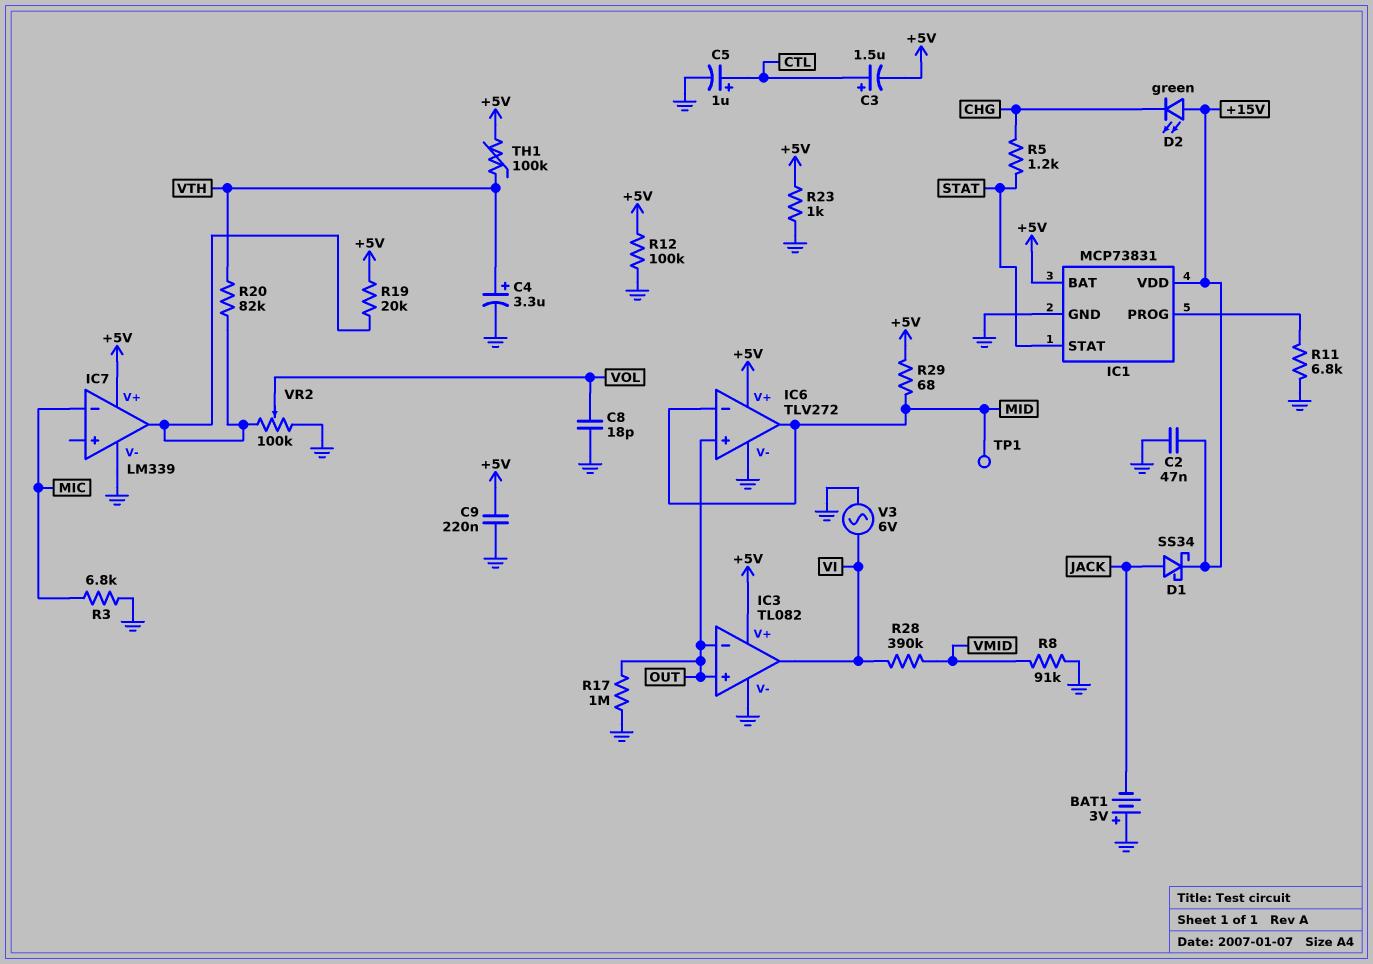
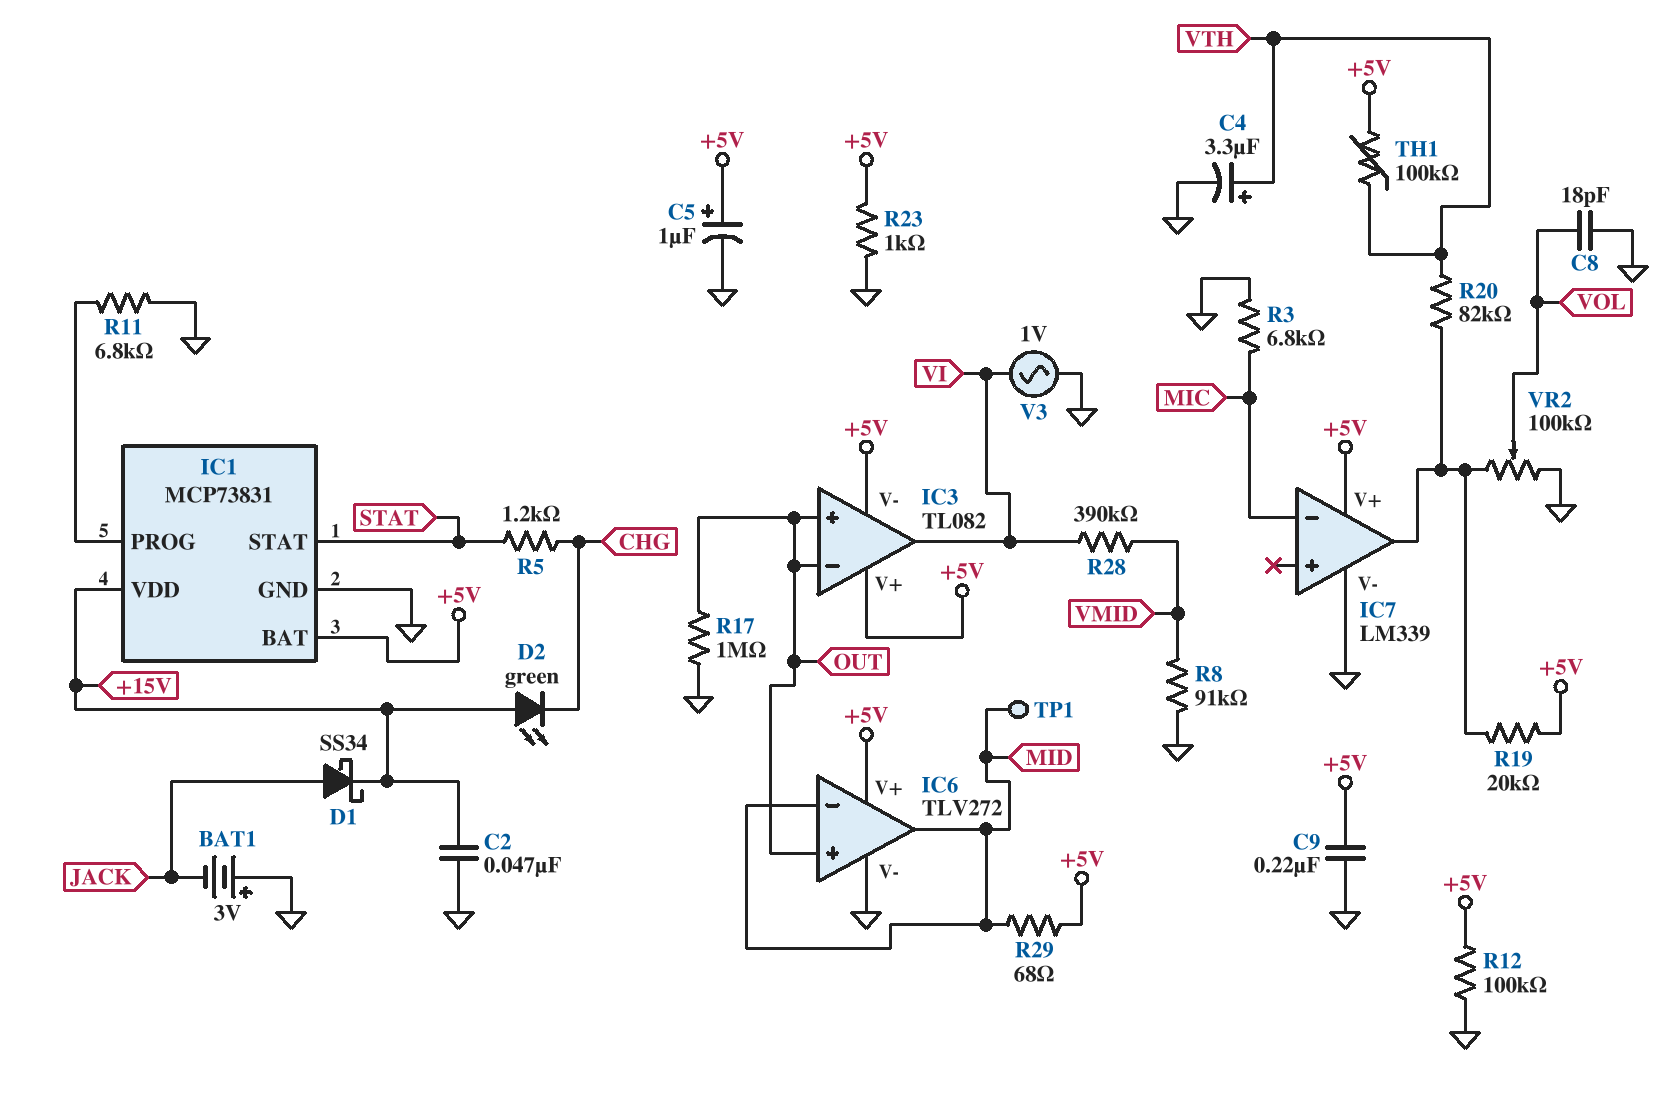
C3: 1.5uF (plus CTL, minus +5V) -> none
C5: 1uF (plus CTL, minus GND) -> 1uF (plus +5V, minus GND)
IC3 pin V-: GND -> +5V
V3: AC 6V (GND, VI) -> AC 1V (GND, VI)

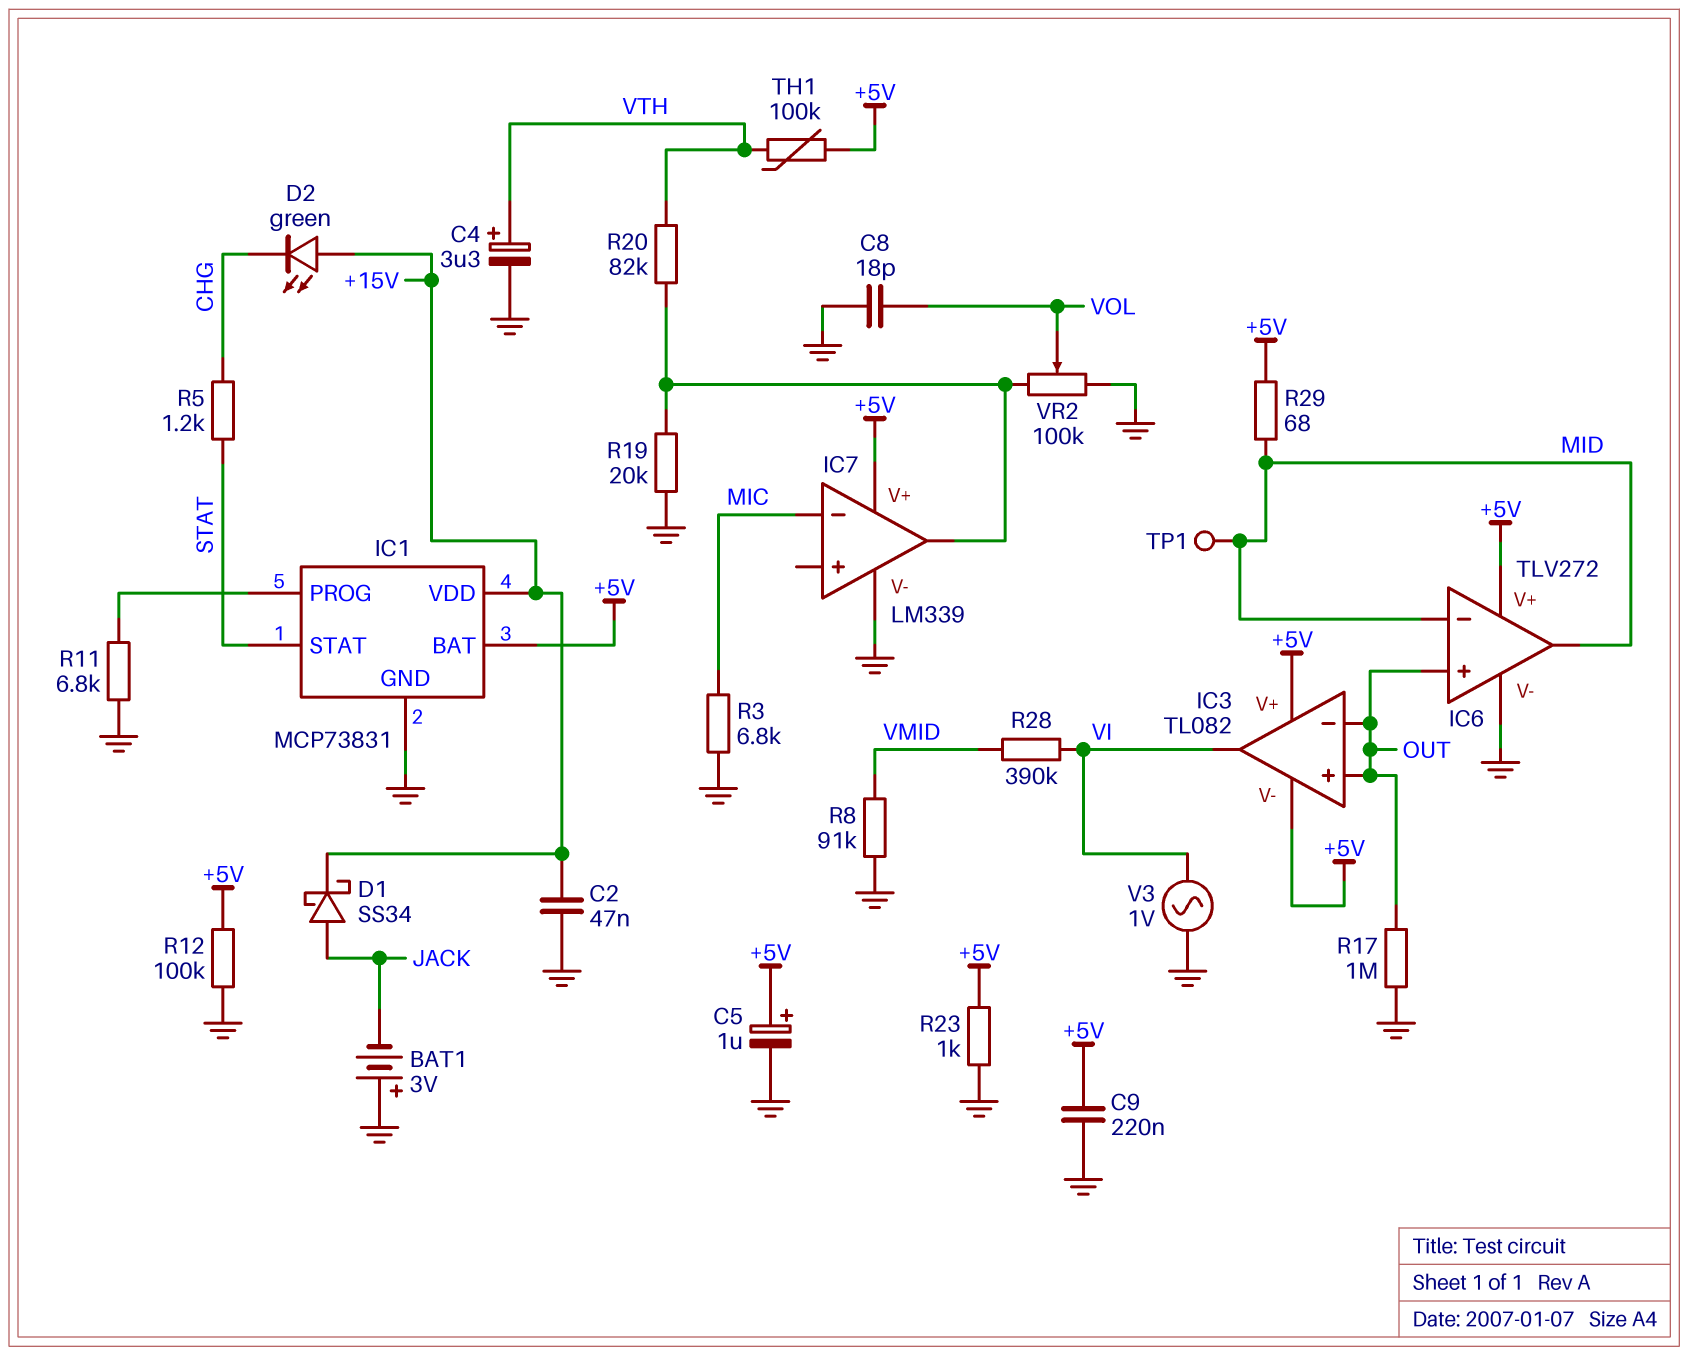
R19: 20k (+5V, IC7/out) -> 20k (GND, IC7/out)

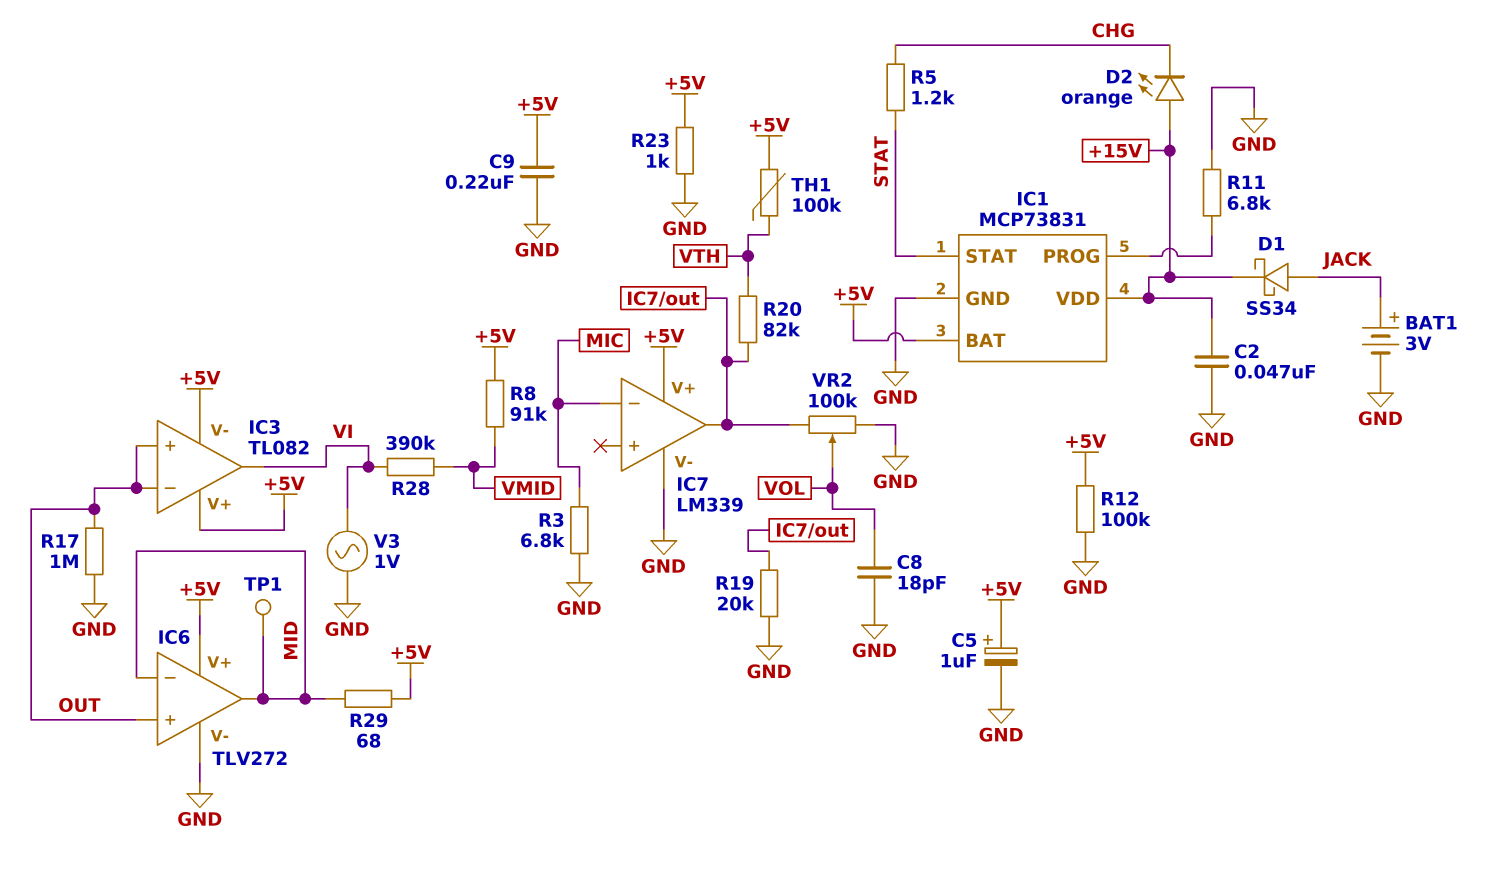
BAT1: 3V (plus GND, minus JACK) -> 3V (plus JACK, minus GND)
C4: 3.3uF (plus VTH, minus GND) -> none
D2: LED green (A +15V, K CHG) -> LED orange (A +15V, K CHG)
R8: 91k (GND, VMID) -> 91k (+5V, VMID)

